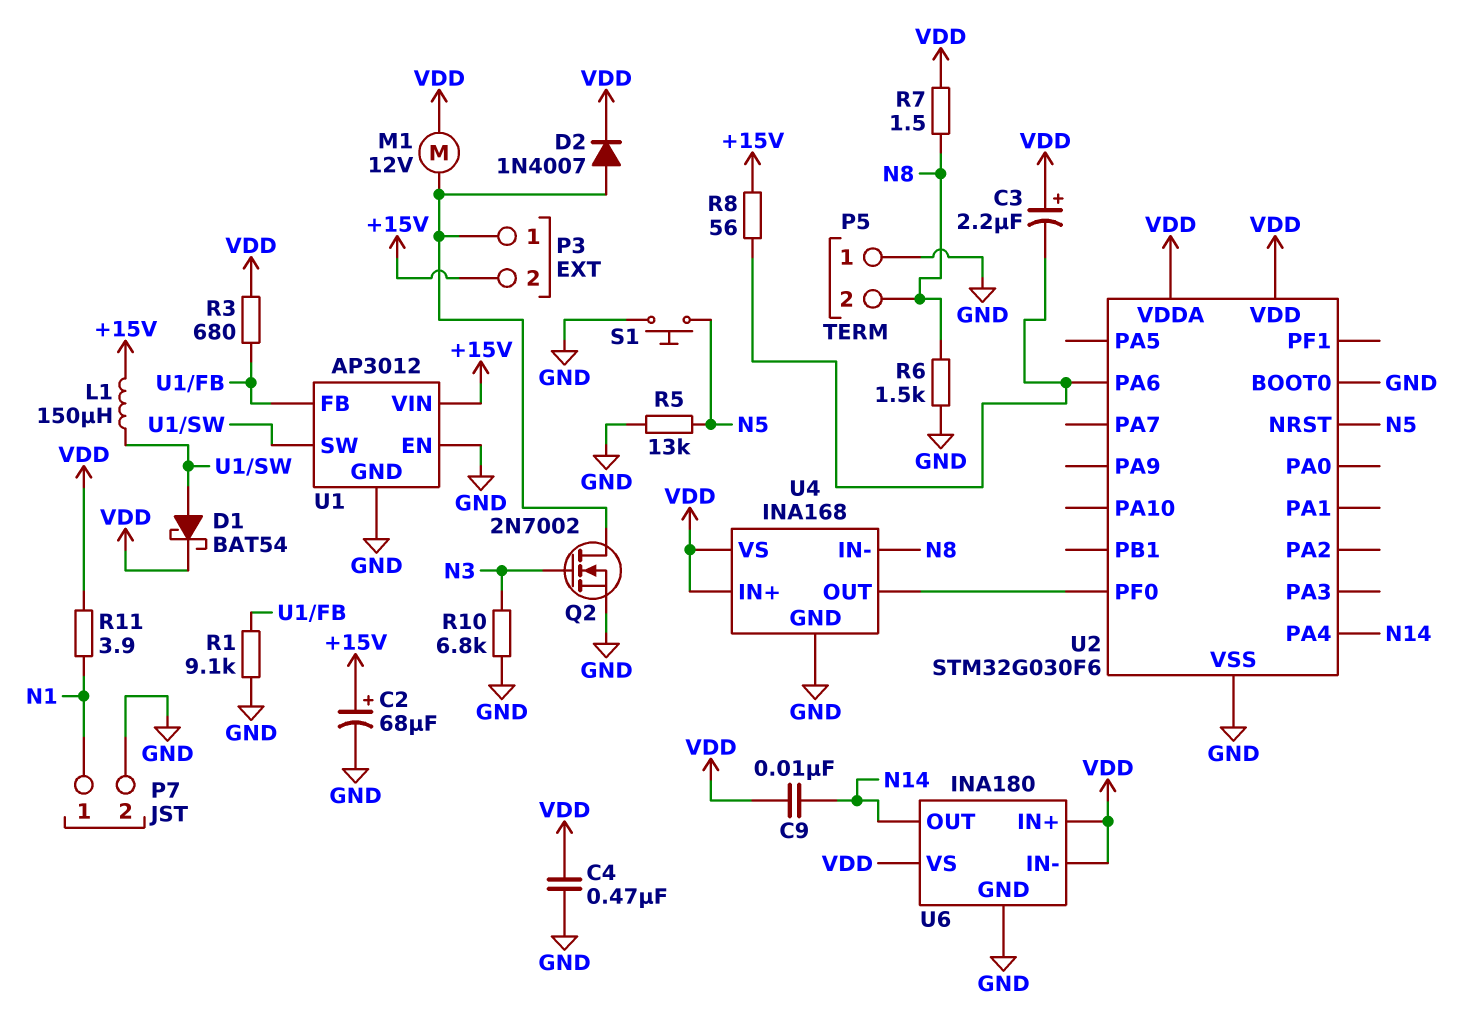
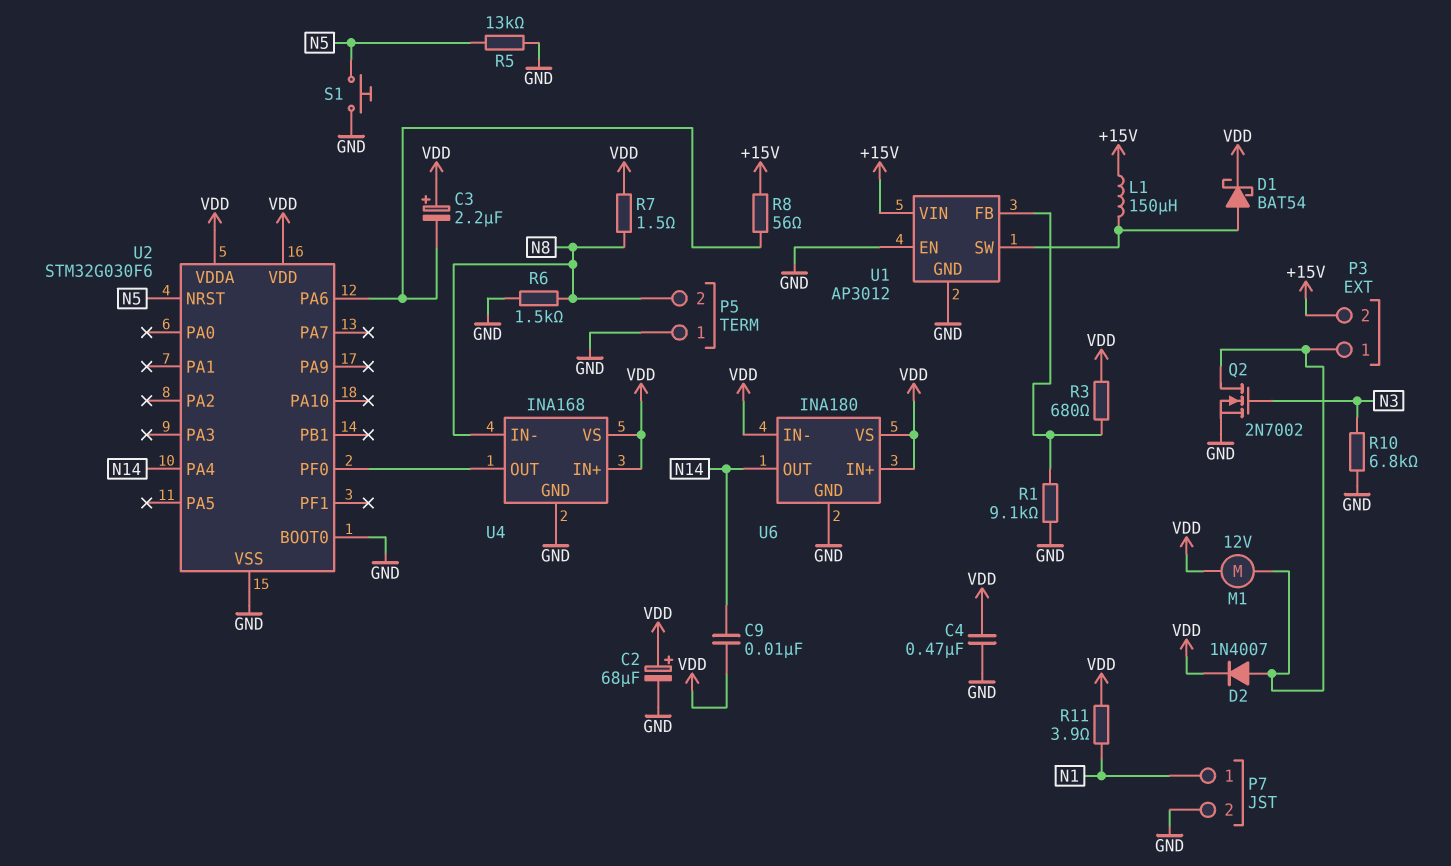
C2: 68uF (plus +15V, minus GND) -> 68uF (plus VDD, minus GND)

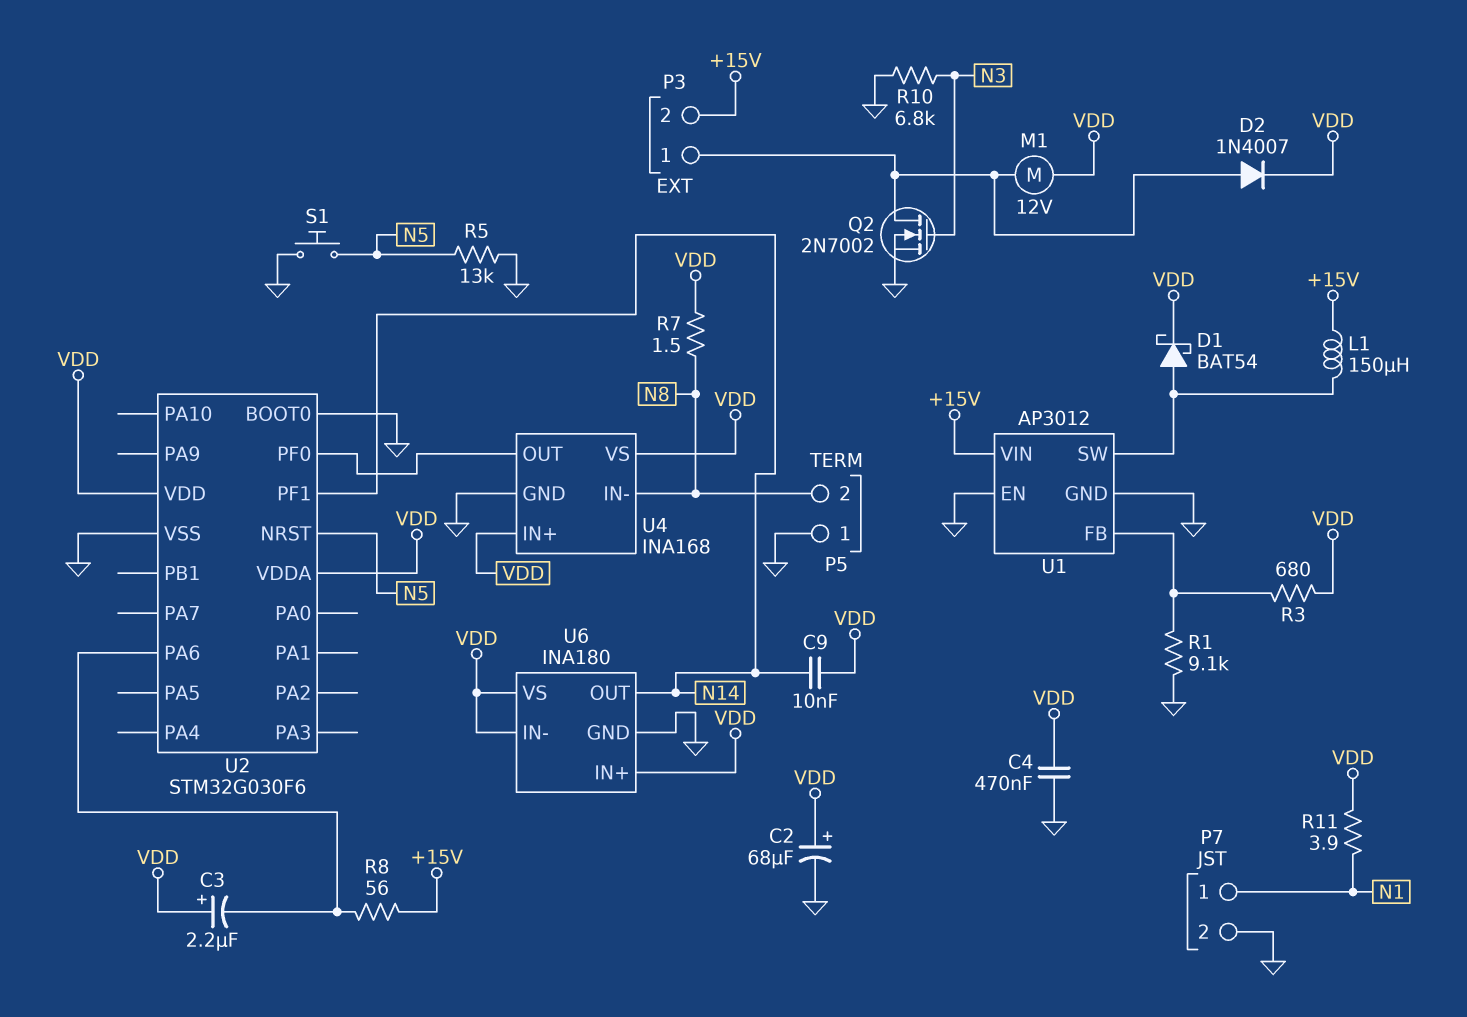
R6: 1.5k (GND, N8) -> none
U2 pin PA4: N14 -> none
U2 pin PF1: none -> N14

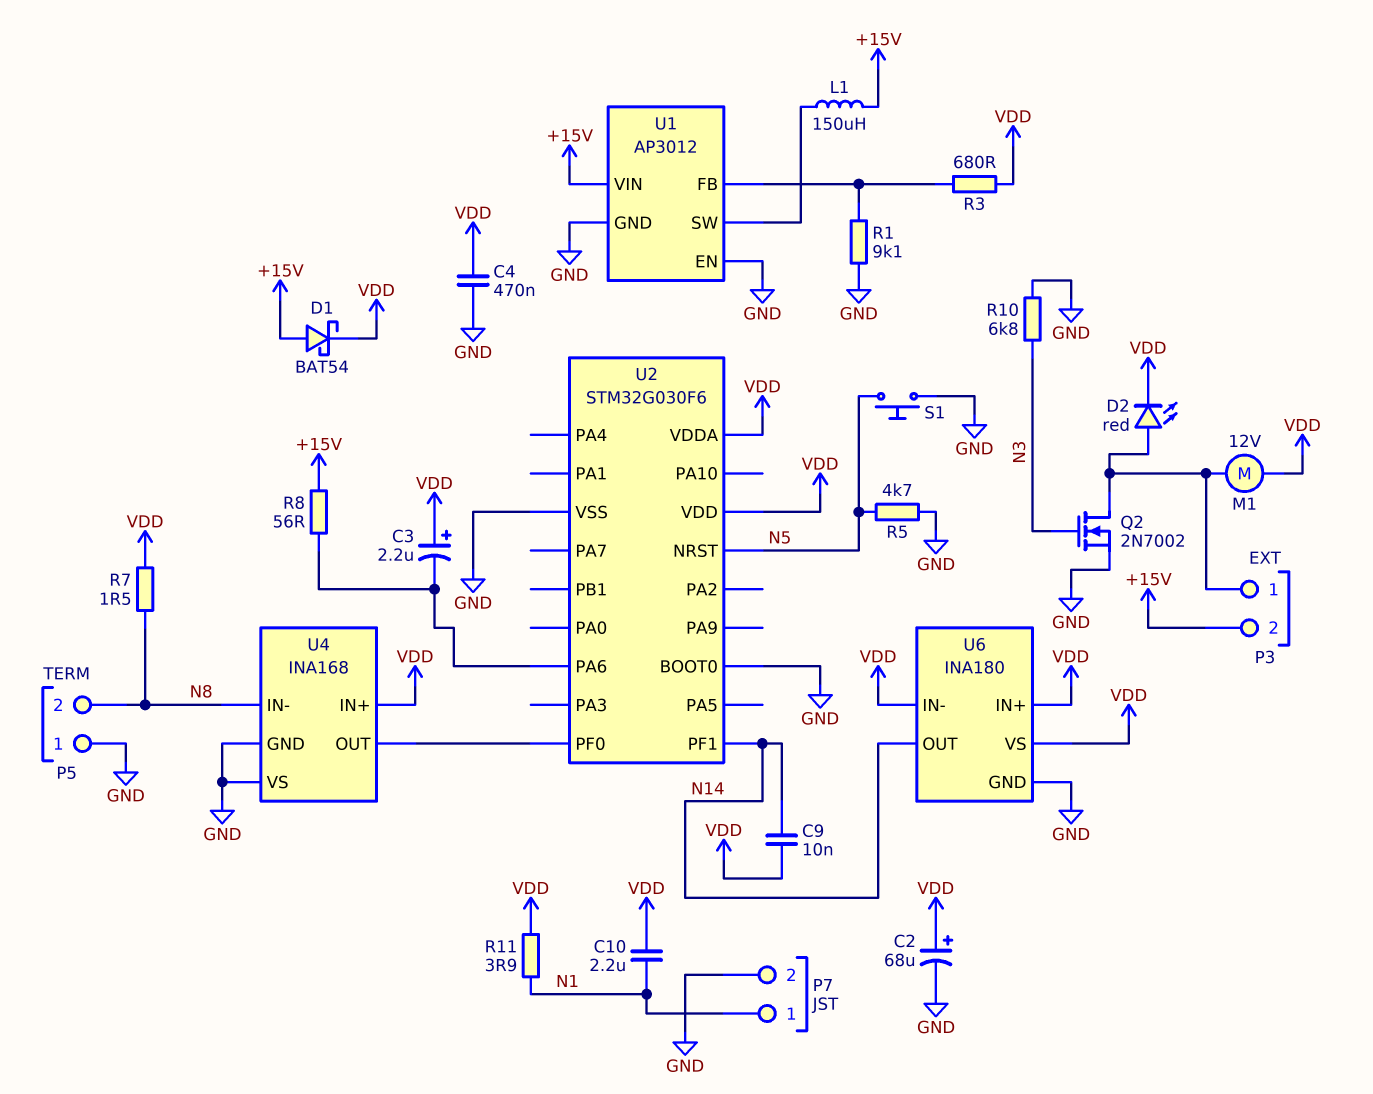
C10: none -> 2.2uF (N1, VDD)
D1: schottky BAT54 (A U1/SW, K VDD) -> schottky BAT54 (A +15V, K VDD)
D2: diode 1N4007 (A P3/1, K VDD) -> LED red (A P3/1, K VDD)
R5: 13k (GND, N5) -> 4.7k (GND, N5)
U4 pin VS: VDD -> GND

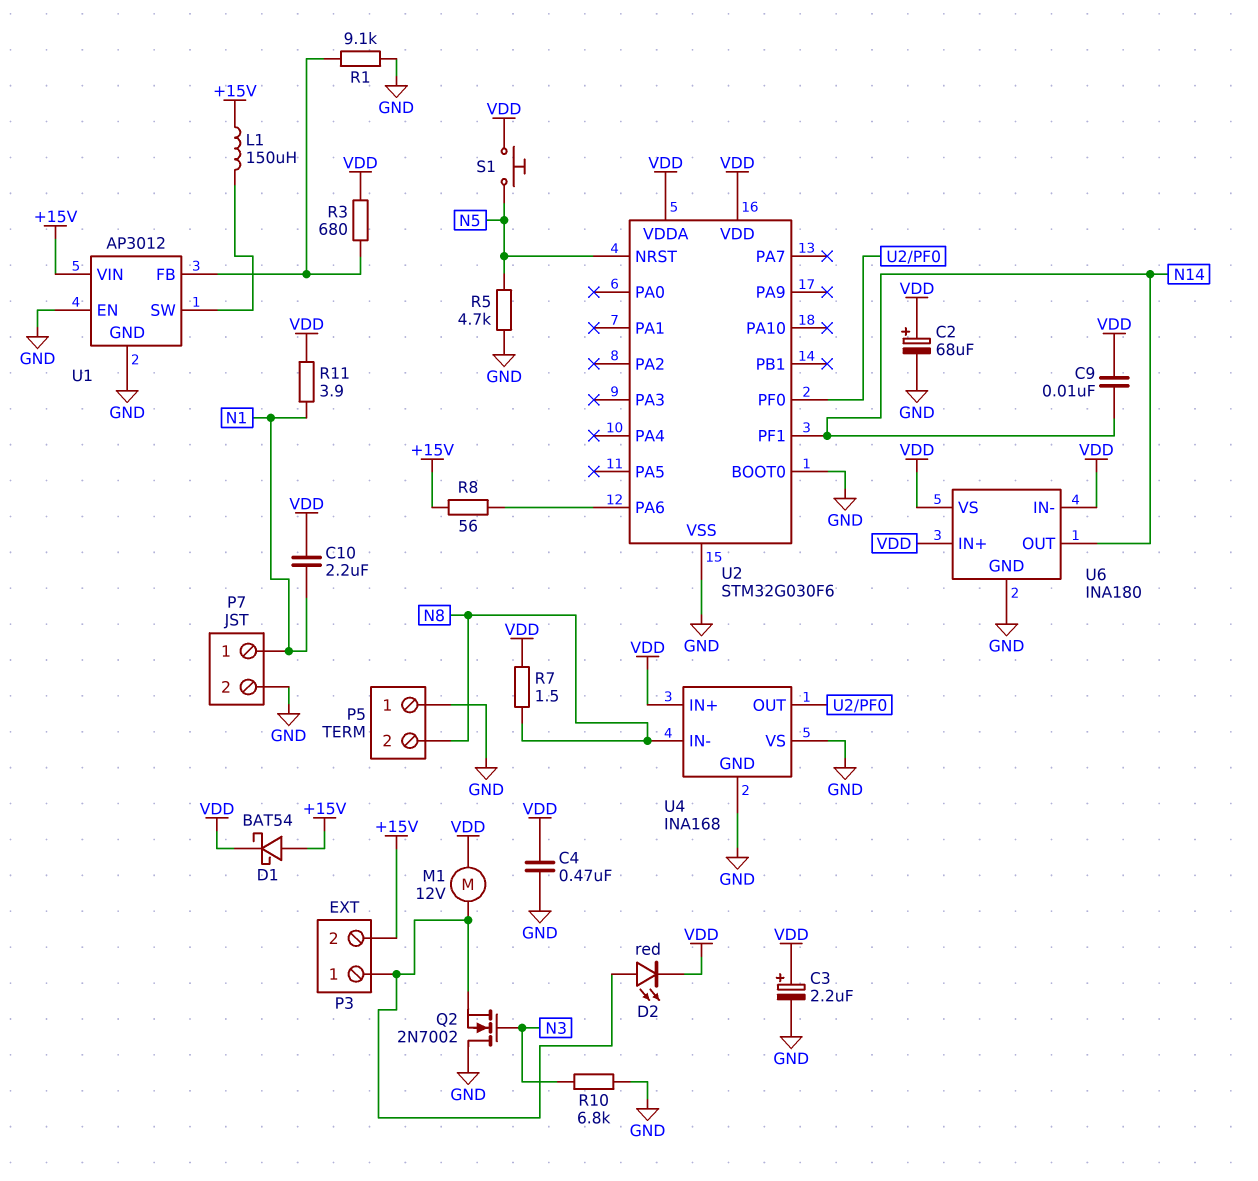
C3: 2.2uF (plus VDD, minus U2/PA6) -> 2.2uF (plus VDD, minus GND)
Q2: NMOS 2N7002 (G N3, D P3/1, S GND) -> NMOS 2N7002 (G N3, D GND, S P3/1)
S1: button (GND, N5) -> button (N5, VDD)

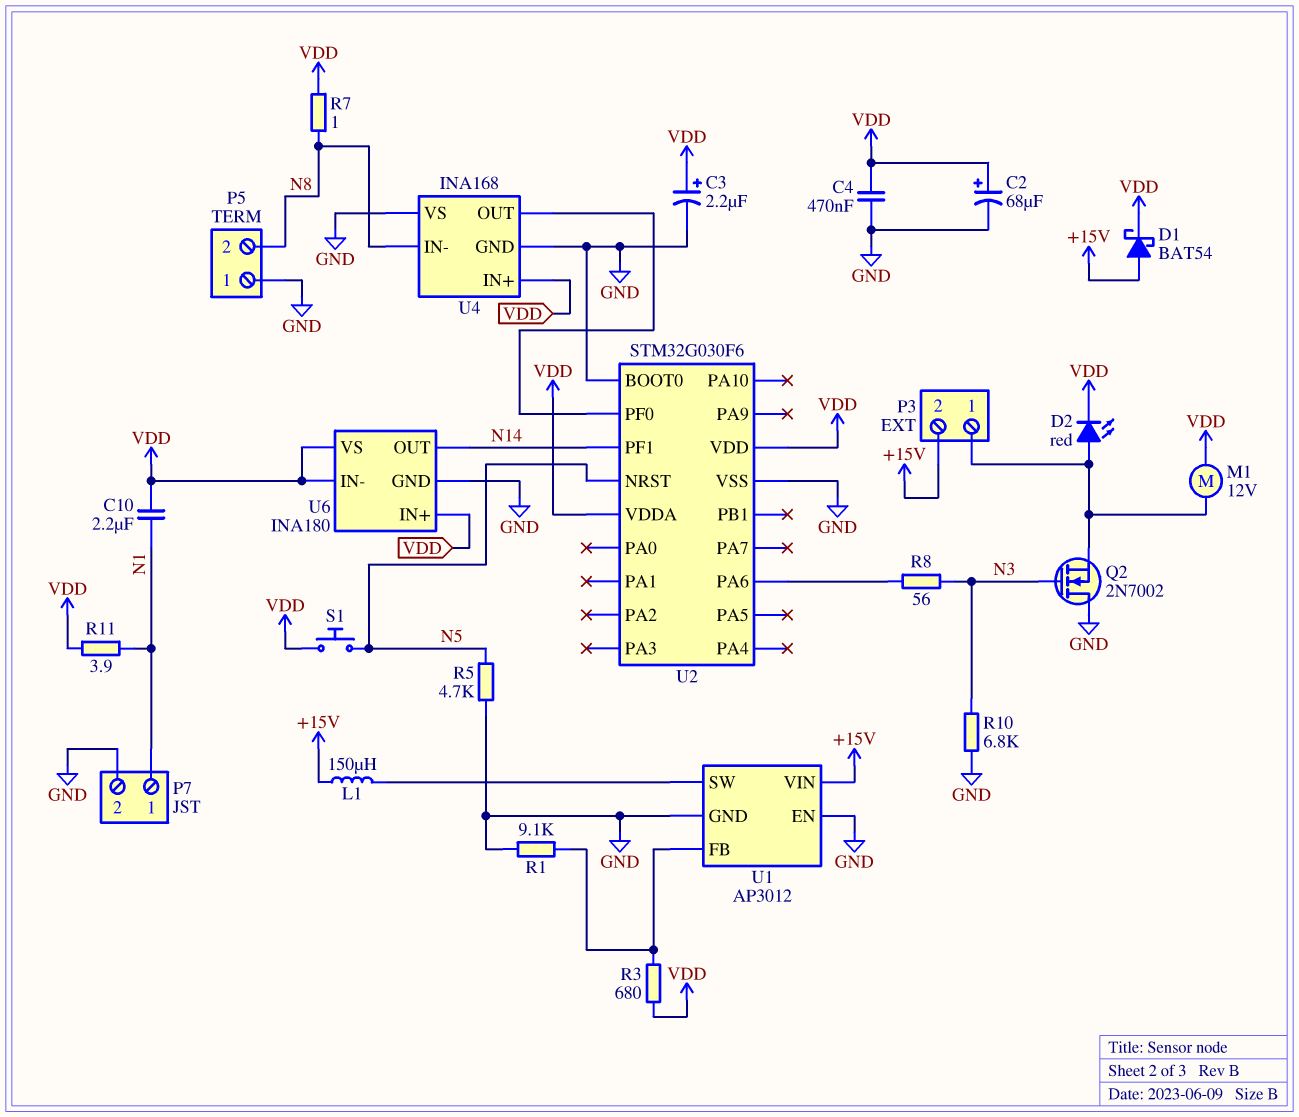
C9: 10nF (N14, VDD) -> none
R7: 1.5 (N8, VDD) -> 1 (N8, VDD)
R8: 56 (+15V, U2/PA6) -> 56 (N3, U2/PA6)

